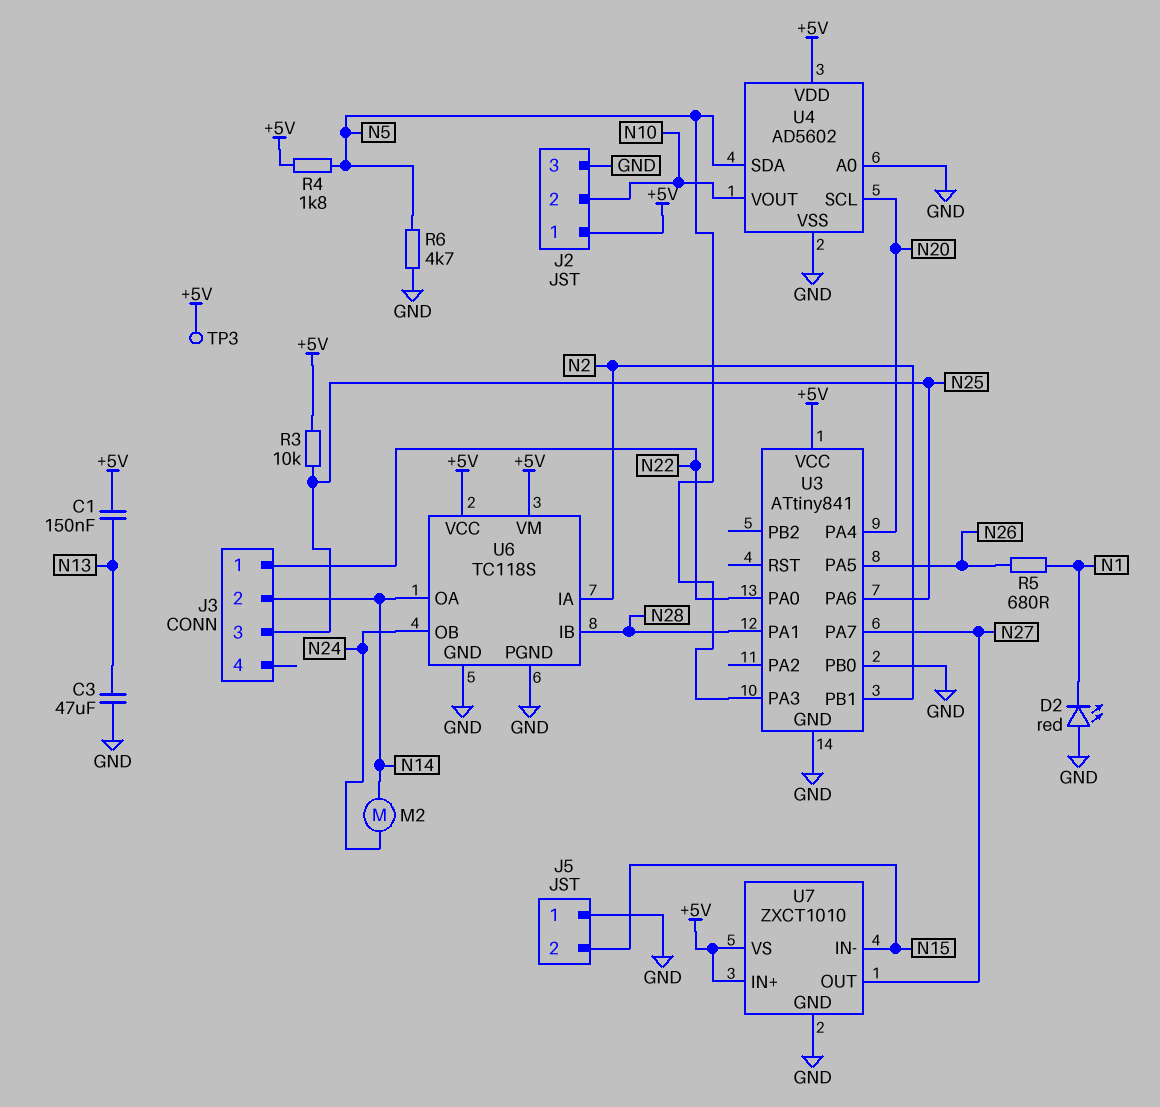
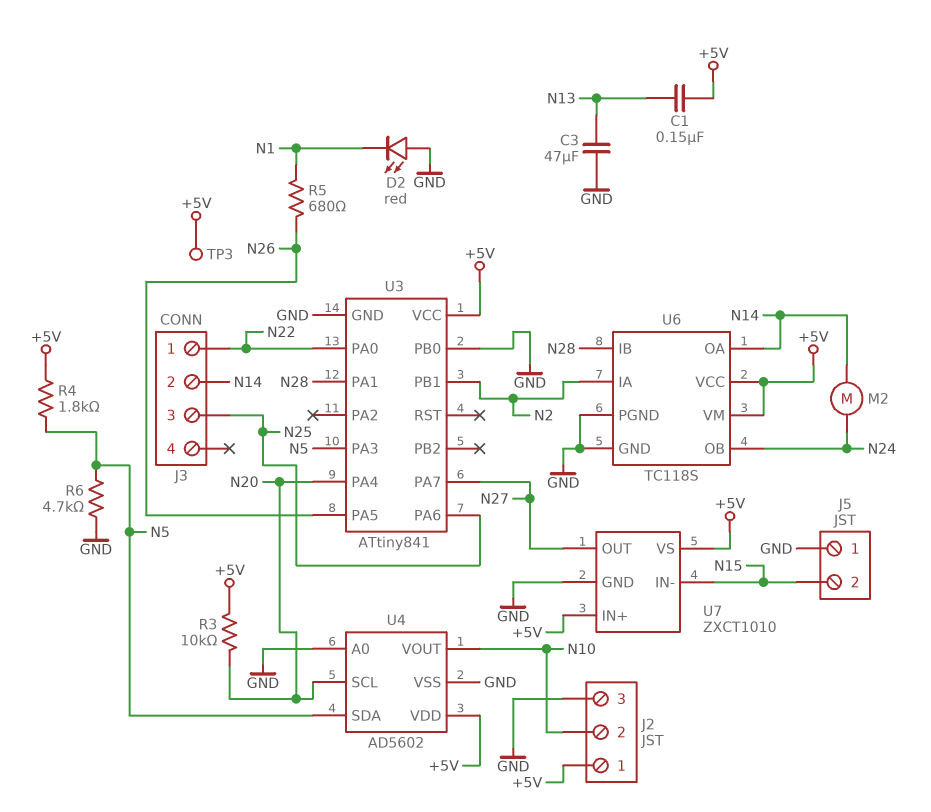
R3: 10k (+5V, N25) -> 10k (+5V, N20)

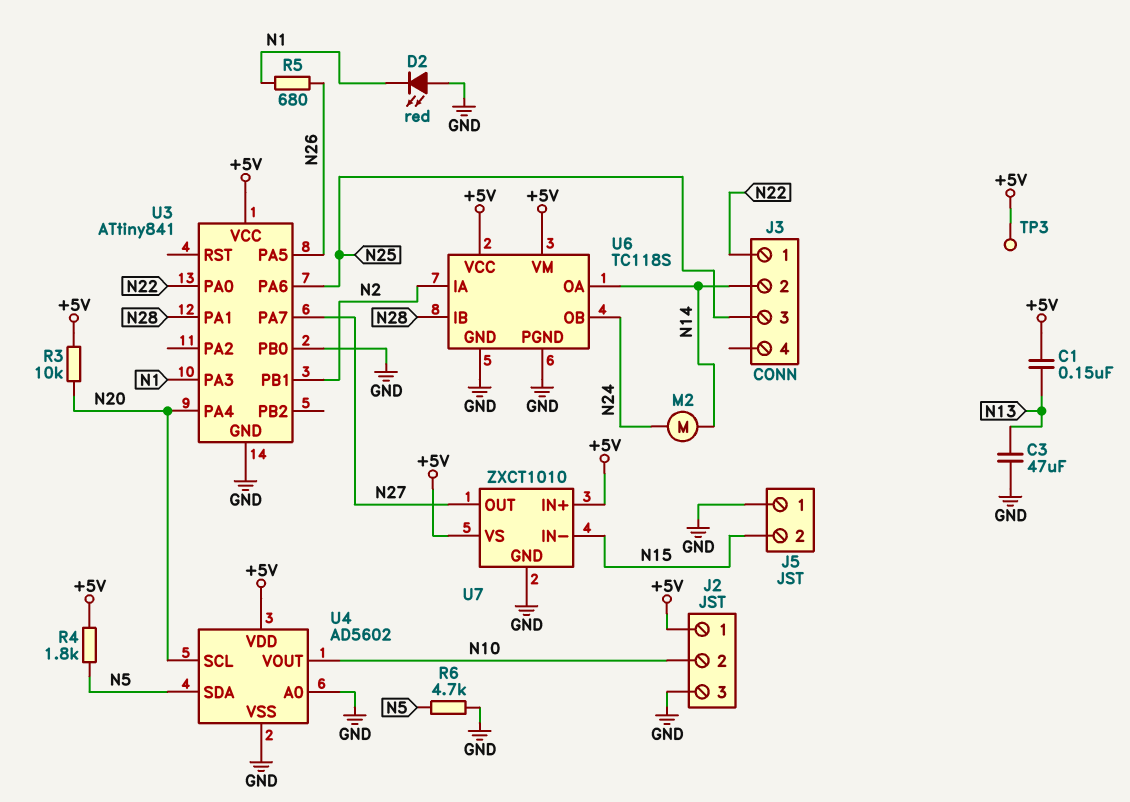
U3 pin PA3: N5 -> N1

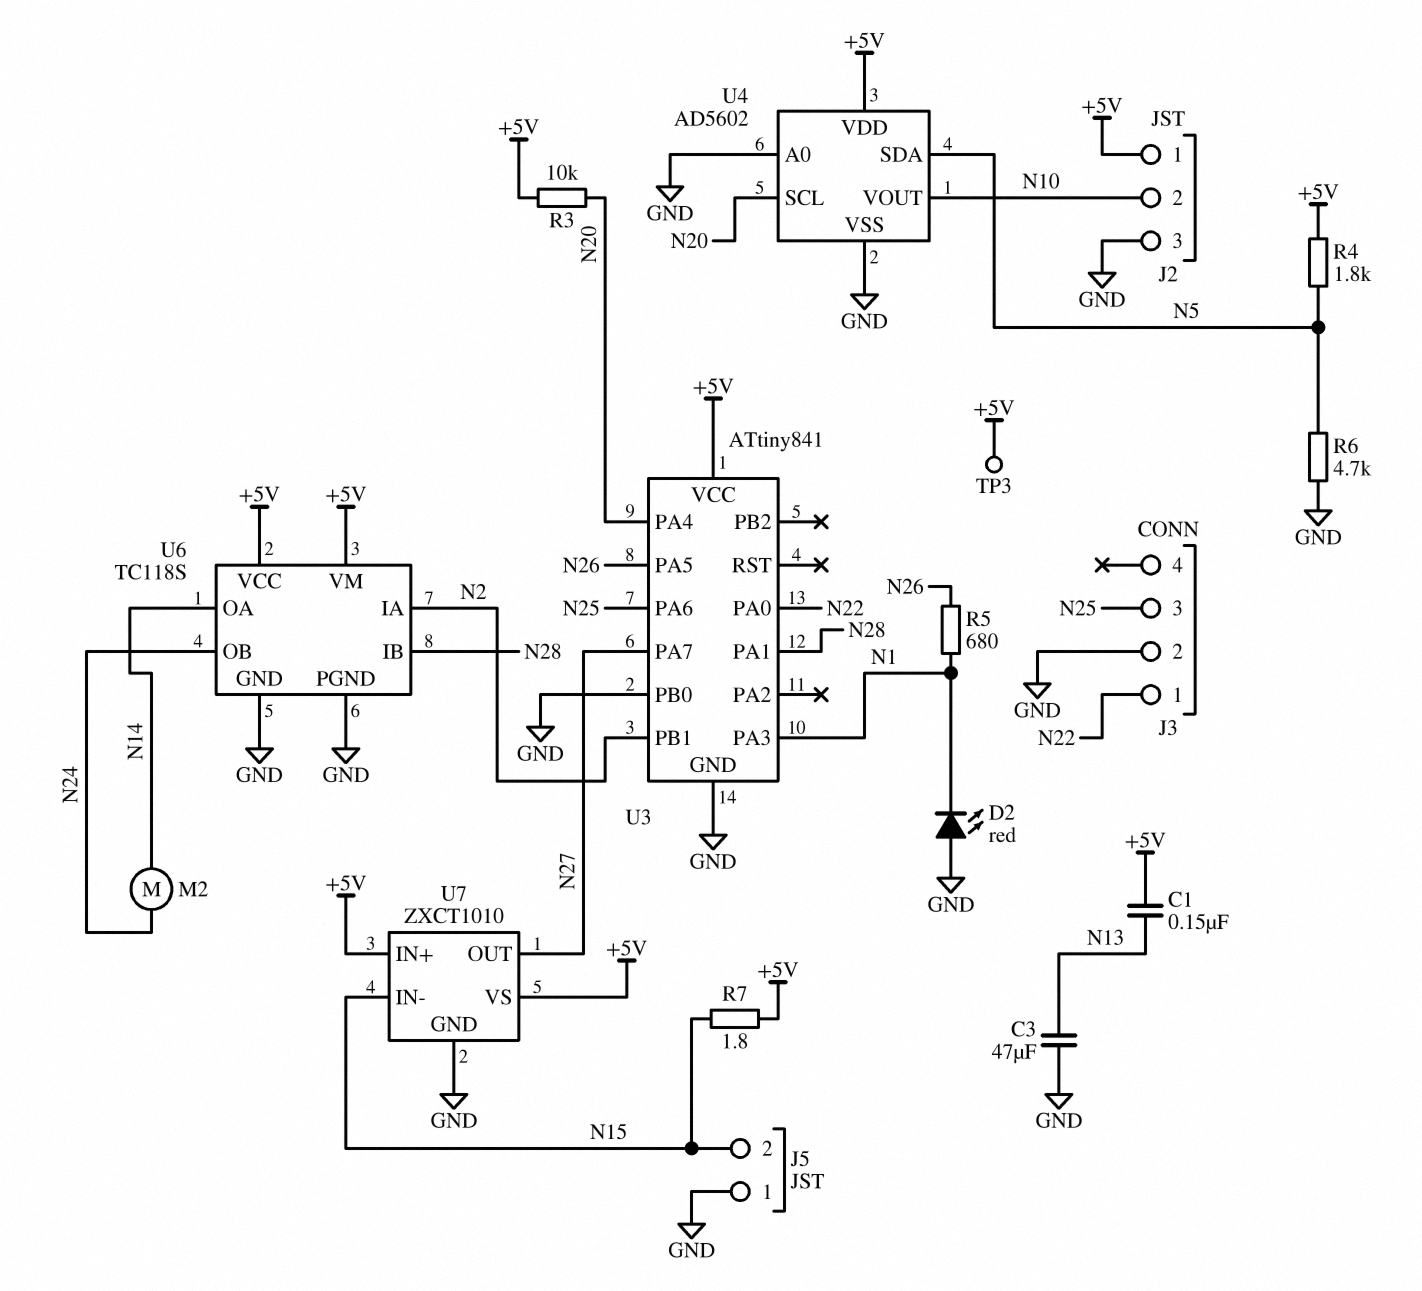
J3 pin 2: N14 -> GND
R7: none -> 1.8 (+5V, N15)

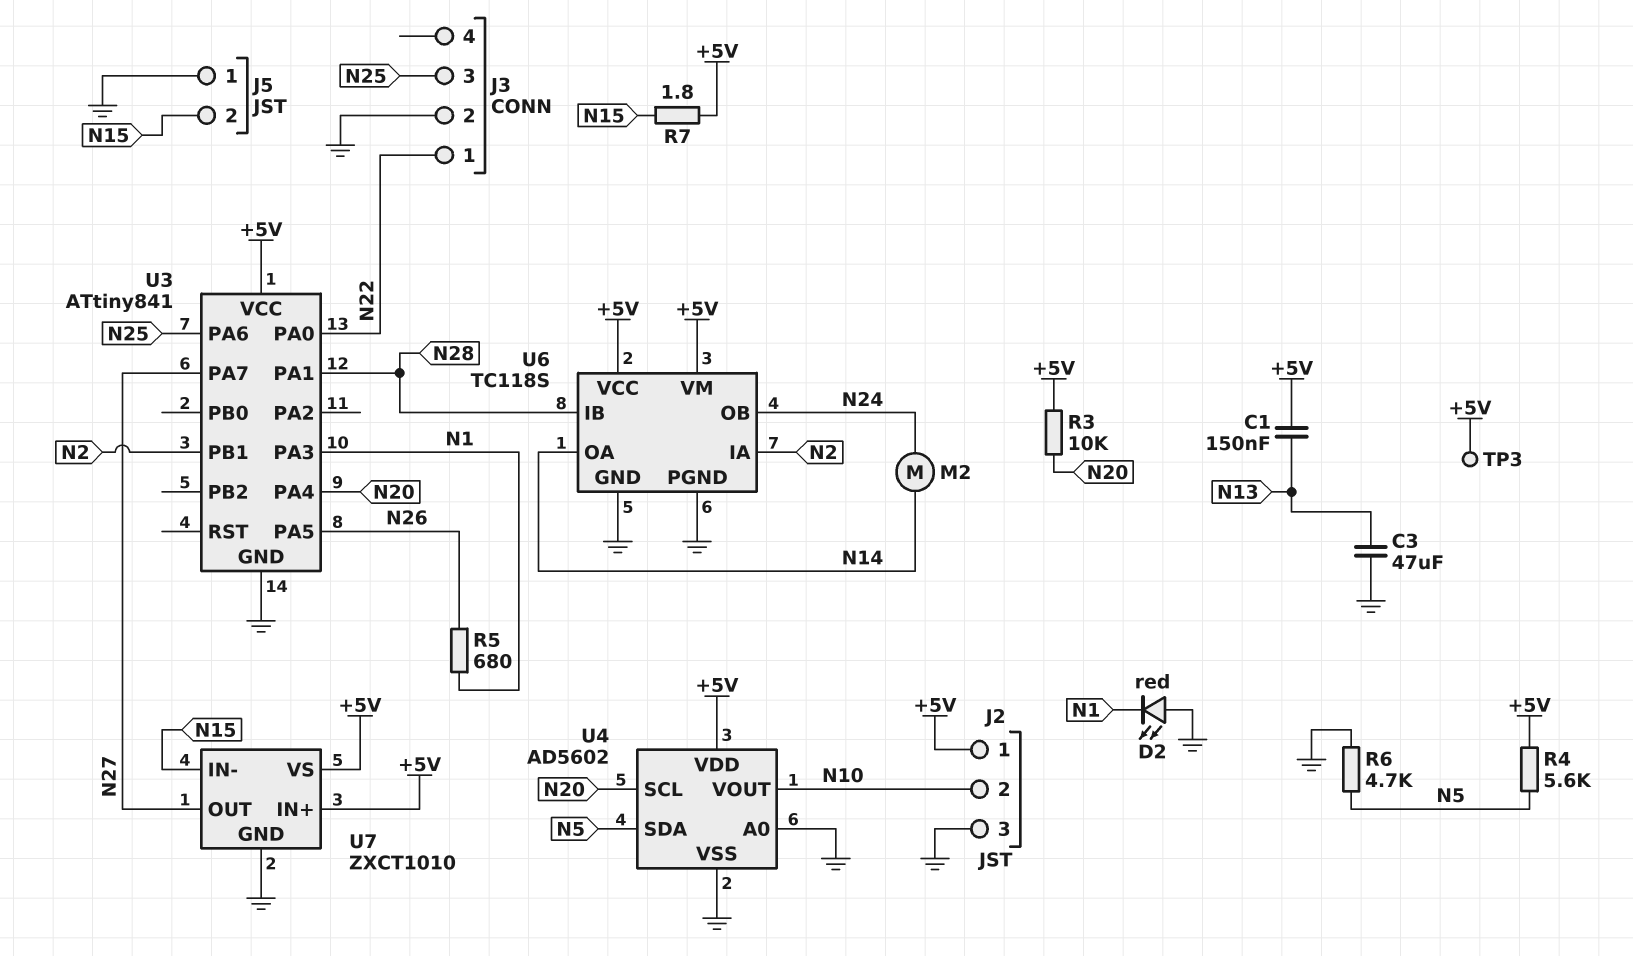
R4: 1.8k (+5V, N5) -> 5.6k (+5V, N5)
U3 pin PB0: GND -> none

